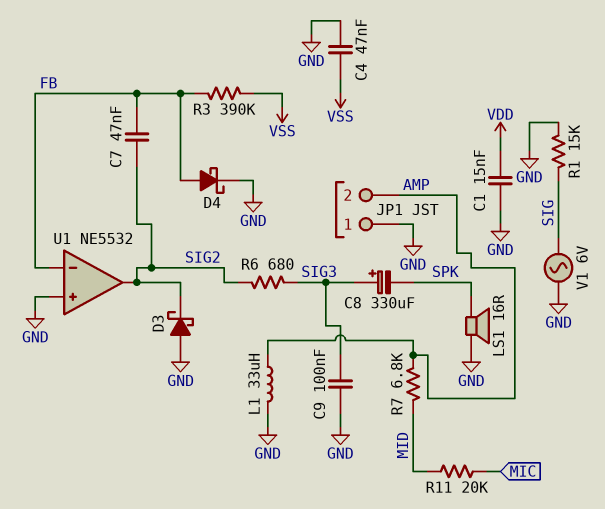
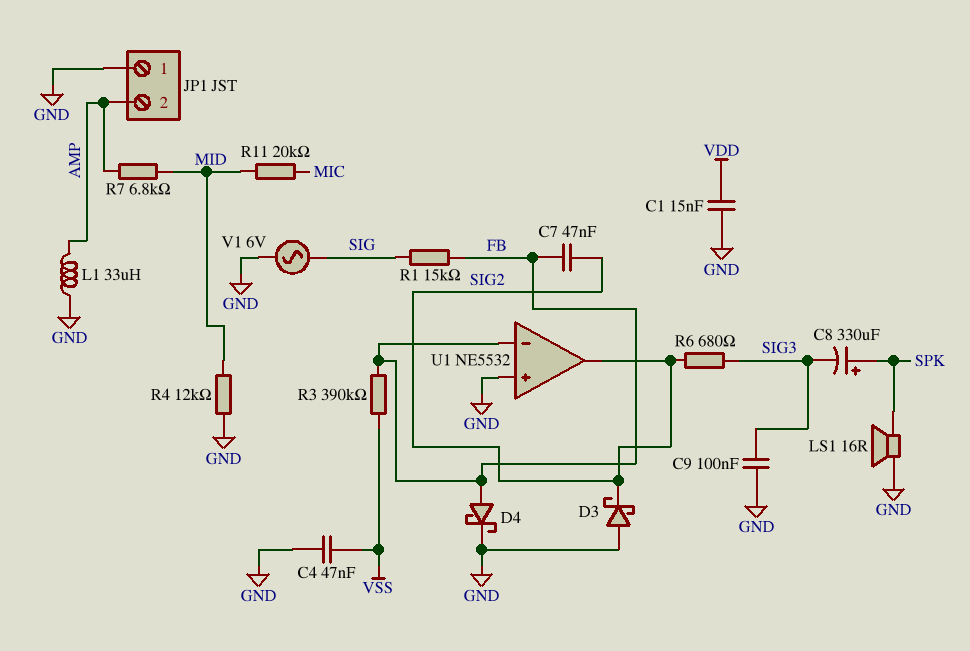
C8: 330uF (plus SIG3, minus SPK) -> 330uF (plus SPK, minus SIG3)
R1: 15k (GND, SIG) -> 15k (FB, SIG)
R4: none -> 12k (GND, MID)

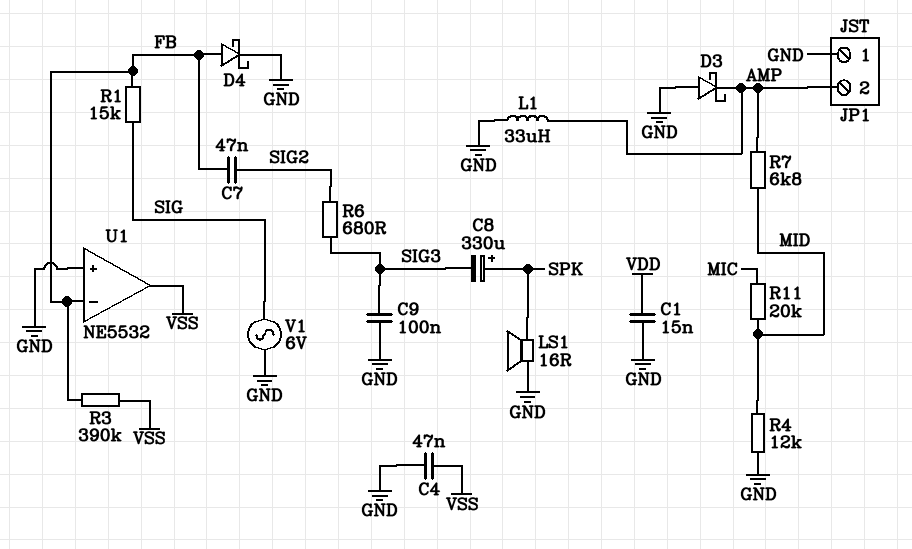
D3: schottky (A GND, K SIG2) -> schottky (A GND, K AMP)
U1 pin out: SIG2 -> VSS

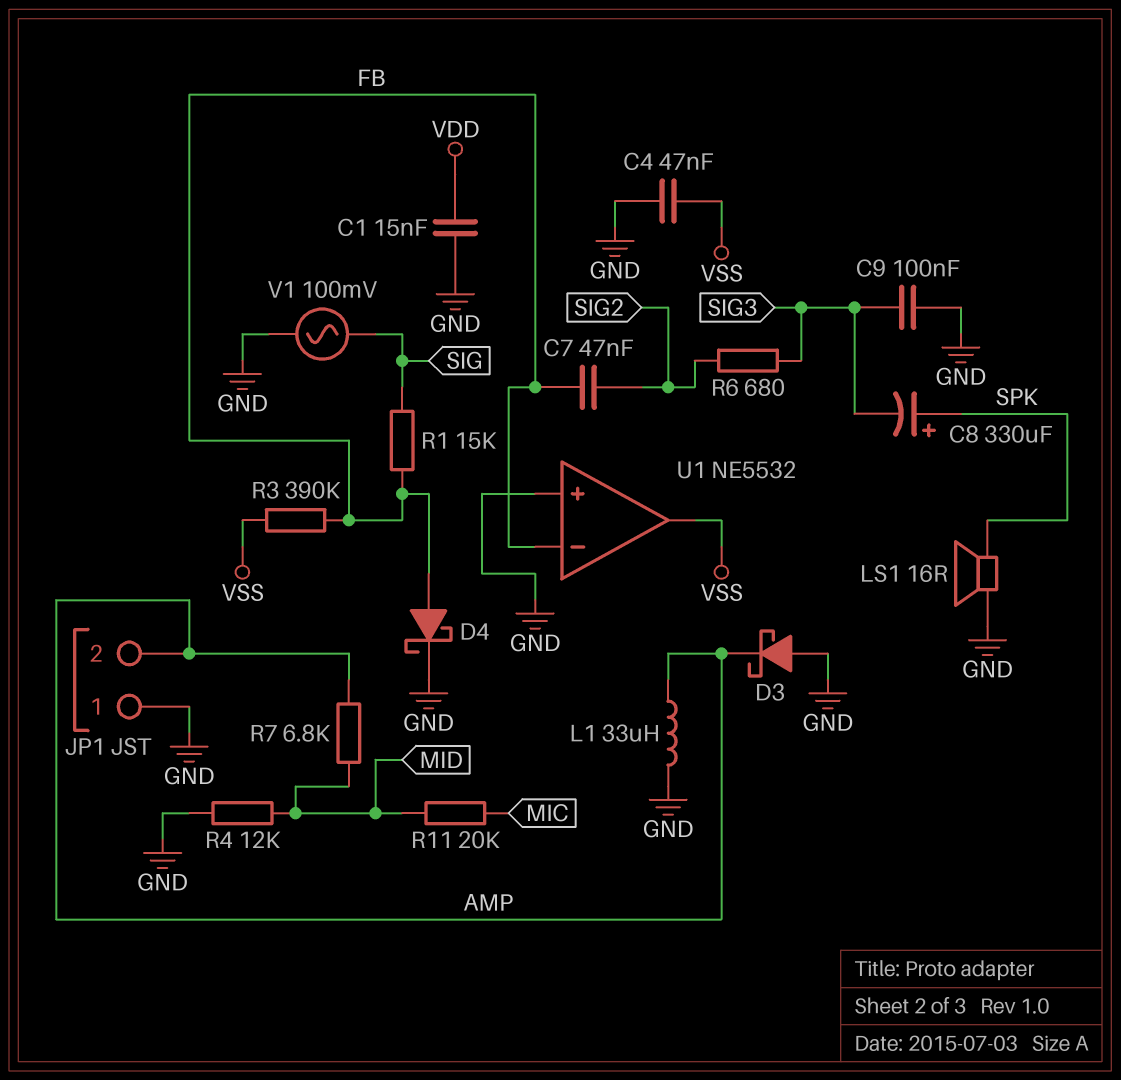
V1: AC 6V (GND, SIG) -> AC 100mV (GND, SIG)

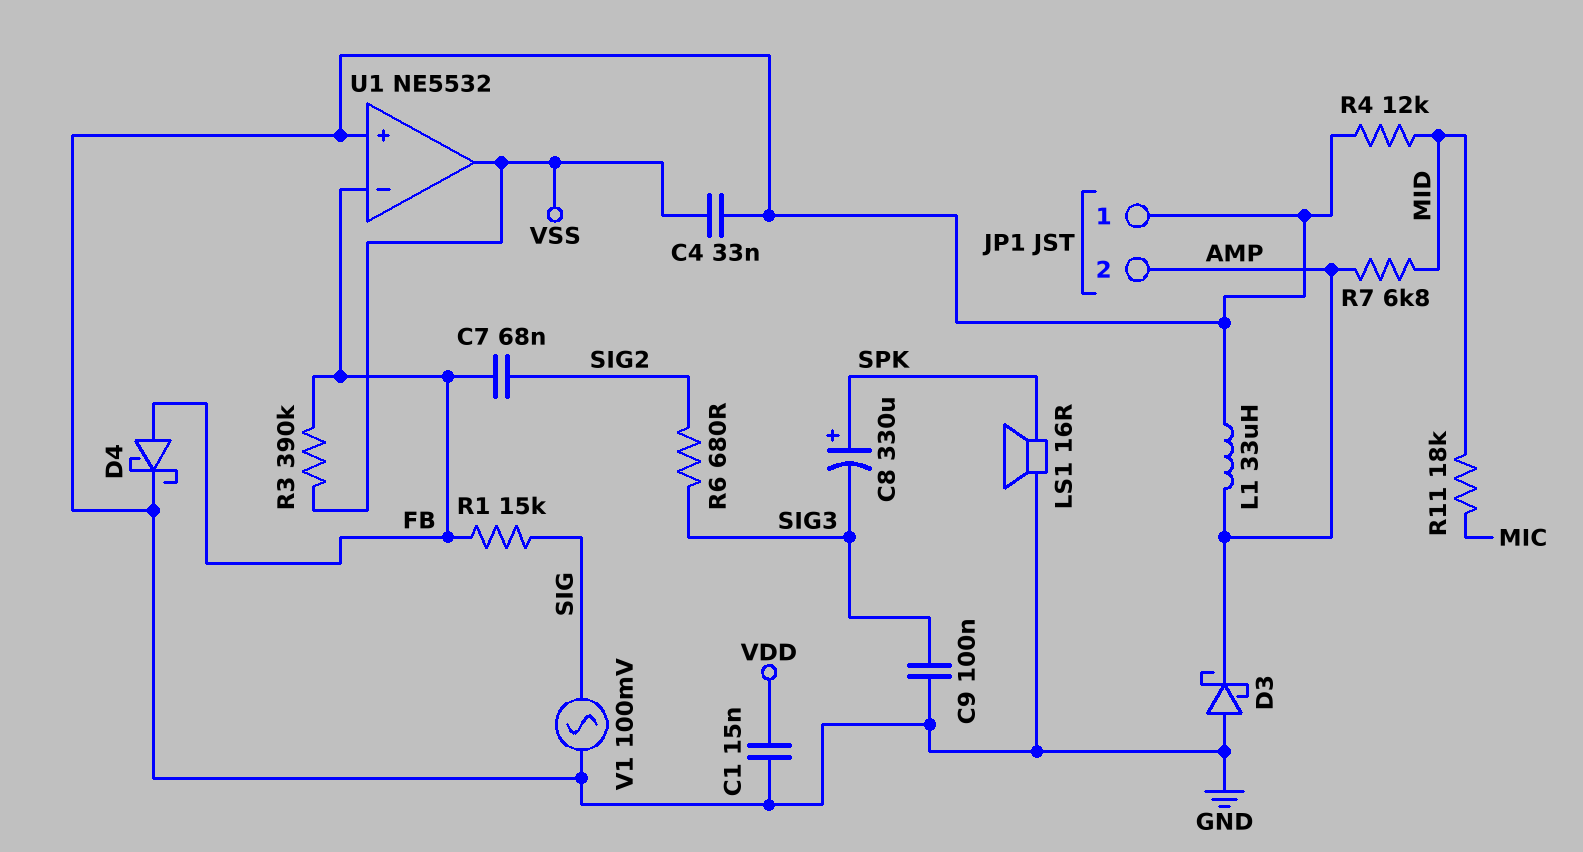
C4: 47nF (GND, VSS) -> 33nF (GND, VSS)
C7: 47nF (FB, SIG2) -> 68nF (FB, SIG2)
R11: 20k (MIC, MID) -> 18k (MIC, MID)

